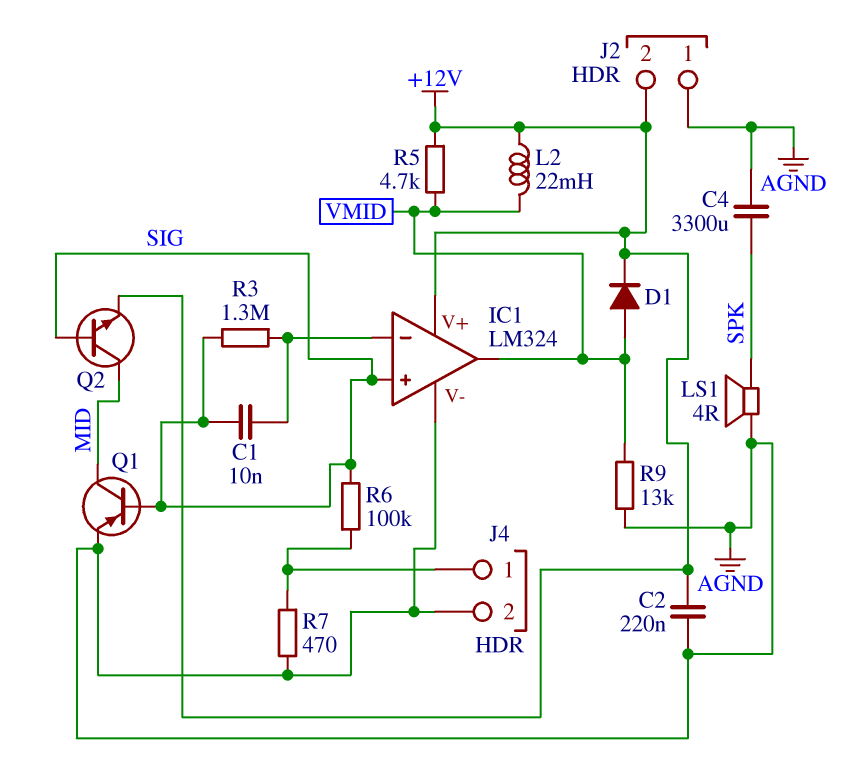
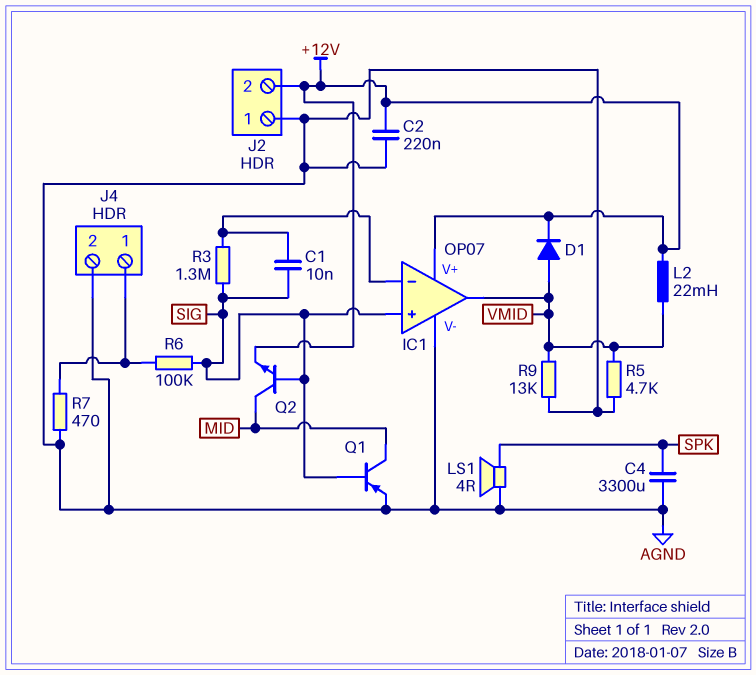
IC1: LM324 -> OP07
R5: 4.7k (+12V, VMID) -> 4.7k (AGND, VMID)

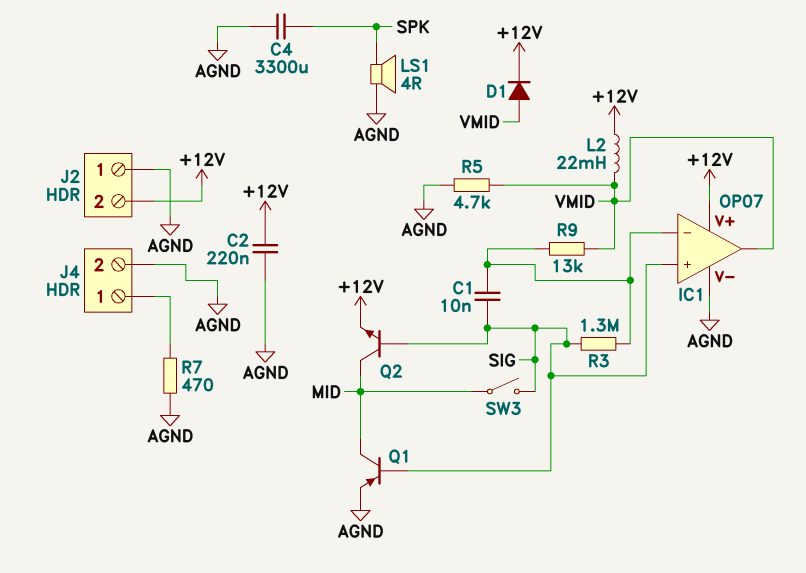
R6: 100k (J4/1, SIG) -> none
R9: 13k (AGND, VMID) -> 13k (IC1/in-, VMID)
SW3: none -> switch (MID, SIG)

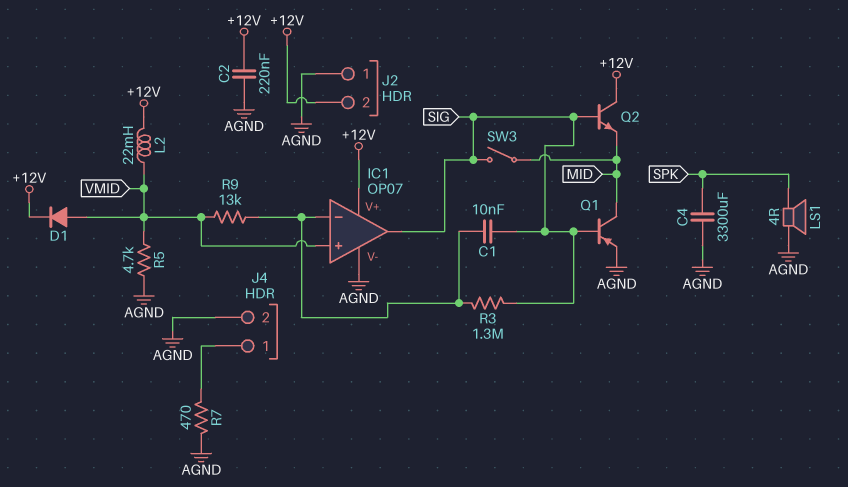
IC1 pin in+: SIG -> VMID
IC1 pin out: VMID -> SIG
Q2: NPN (B SIG, C MID, E +12V) -> NPN (B SIG, C +12V, E MID)

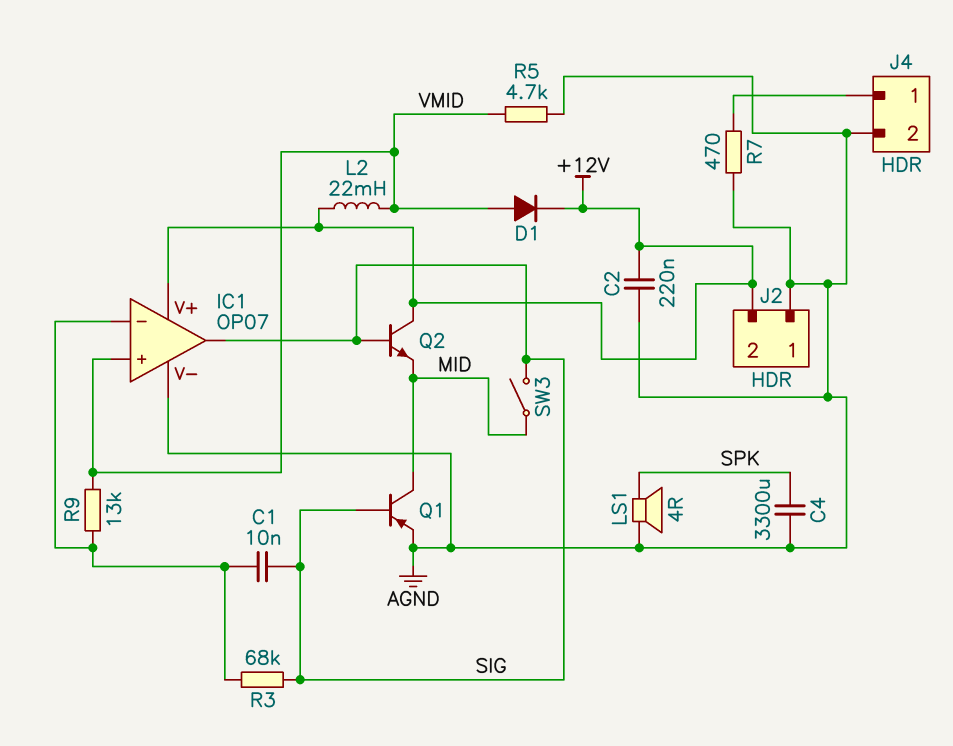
R3: 1.3M (IC1/in-, SIG) -> 68k (IC1/in-, SIG)

